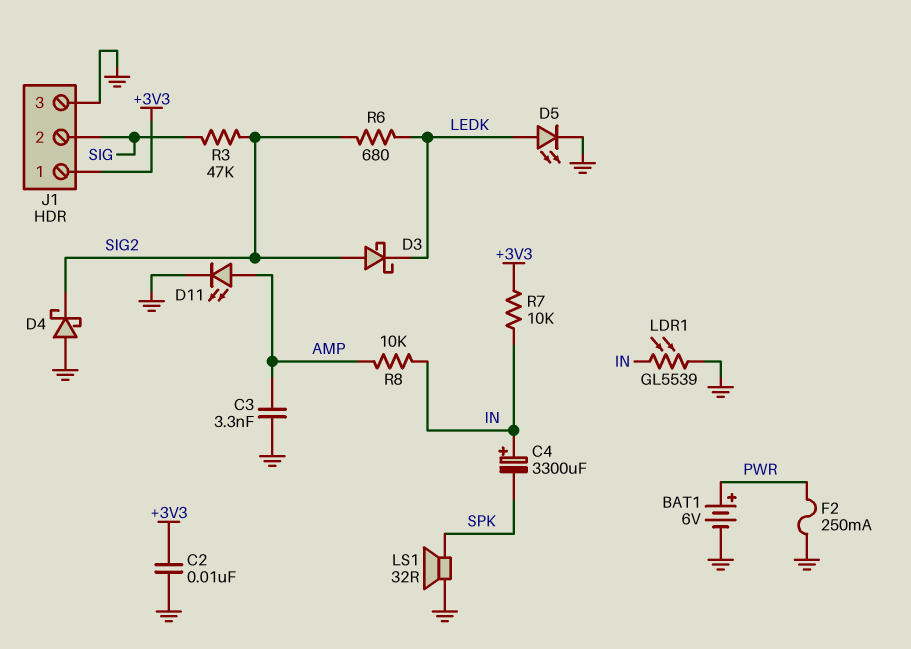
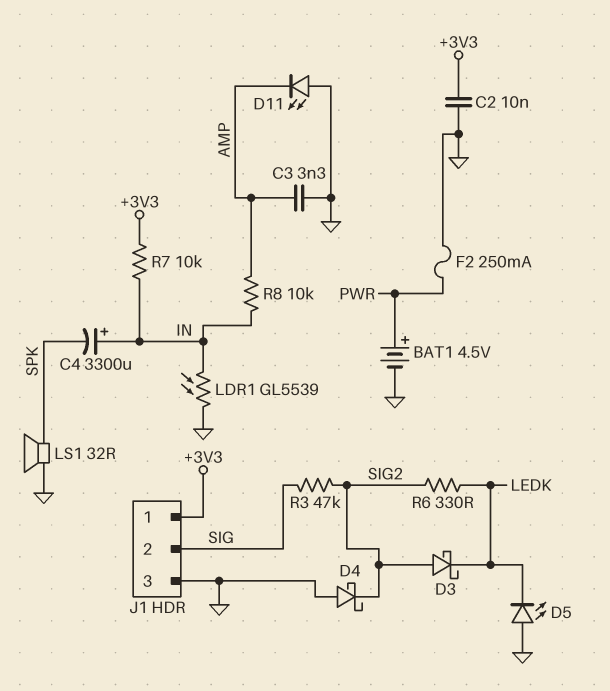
BAT1: 6V (plus PWR, minus GND) -> 4.5V (plus PWR, minus GND)
D5: LED (A LEDK, K GND) -> LED (A GND, K LEDK)
D11: LED (A AMP, K GND) -> LED (A GND, K AMP)
R6: 680 (LEDK, SIG2) -> 330 (LEDK, SIG2)

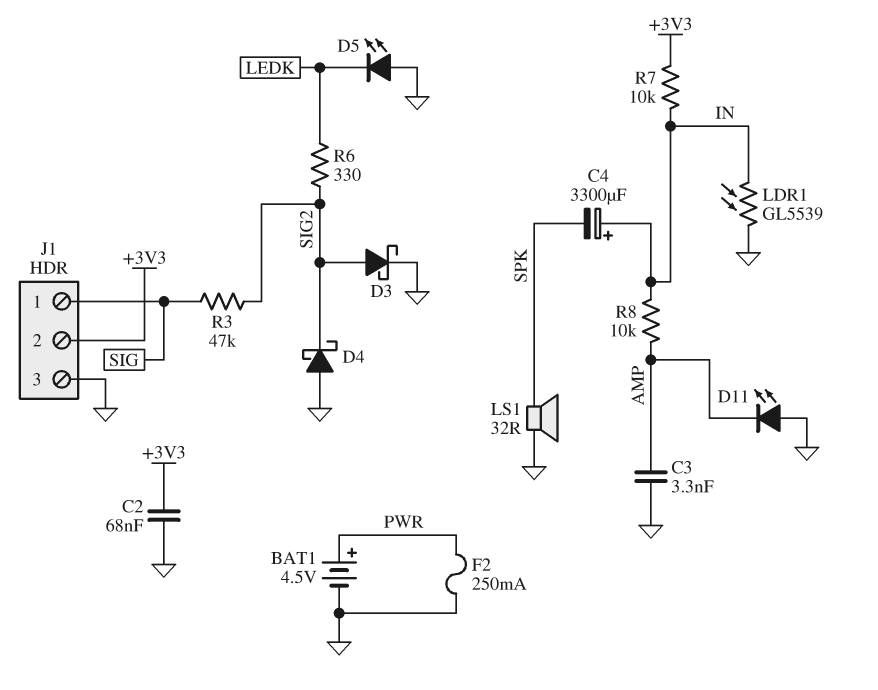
C2: 10nF (+3V3, GND) -> 68nF (+3V3, GND)
D3: schottky (A SIG2, K LEDK) -> schottky (A SIG2, K GND)
J1 pin 1: +3V3 -> SIG
J1 pin 2: SIG -> +3V3

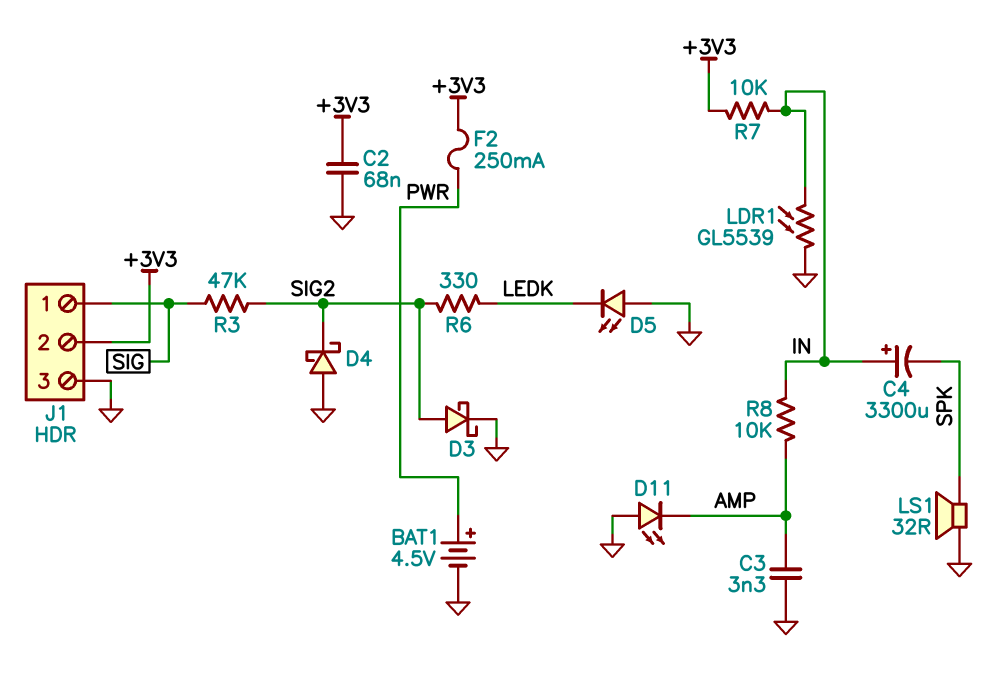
F2: 250mA (GND, PWR) -> 250mA (+3V3, PWR)

